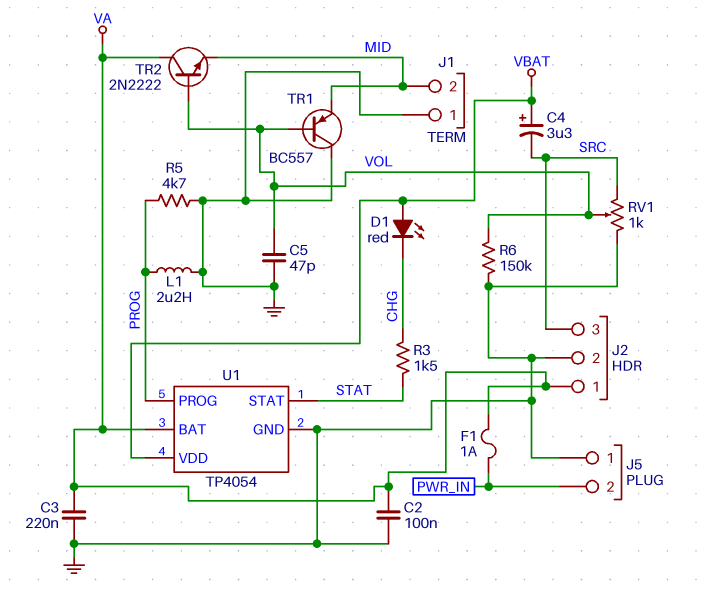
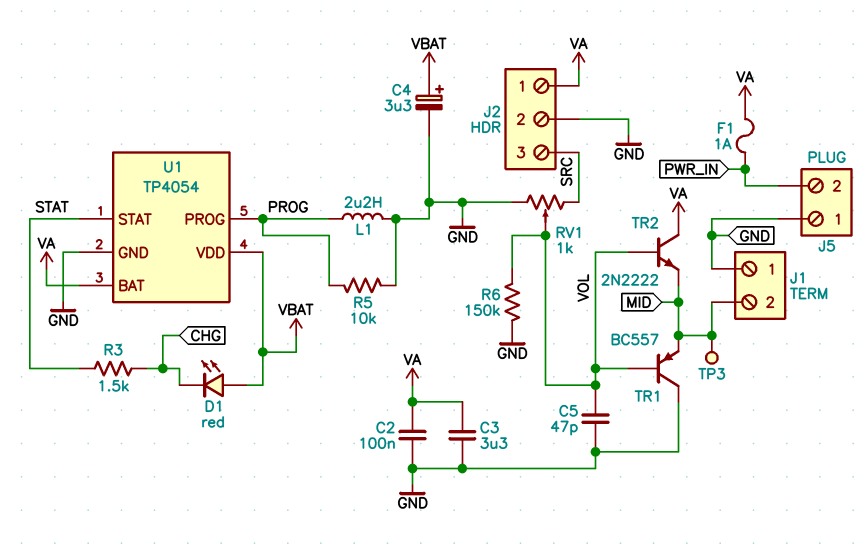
C3: 220nF (GND, VA) -> 3.3uF (GND, VA)
C4: 3.3uF (plus VBAT, minus SRC) -> 3.3uF (plus VBAT, minus GND)
R5: 4.7k (GND, PROG) -> 10k (GND, PROG)
TP3: none -> test point (MID)

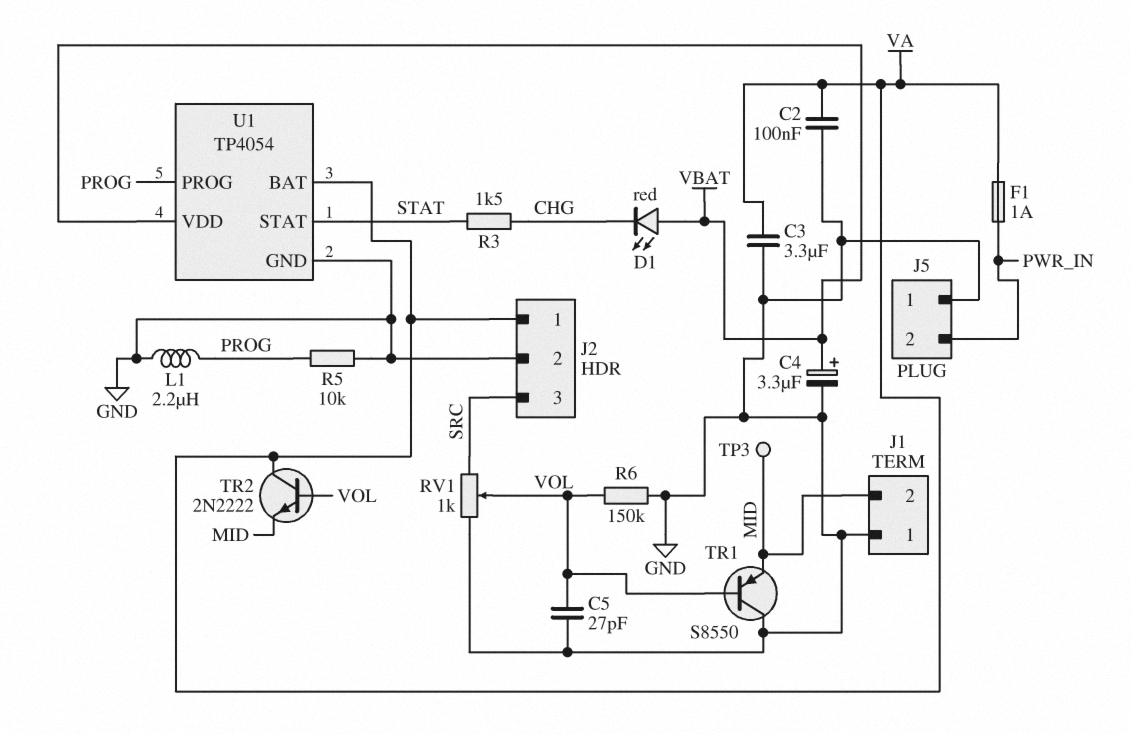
C5: 47pF (GND, VOL) -> 27pF (GND, VOL)
TR1: PNP BC557 (B VOL, C GND, E MID) -> PNP S8550 (B VOL, C GND, E MID)

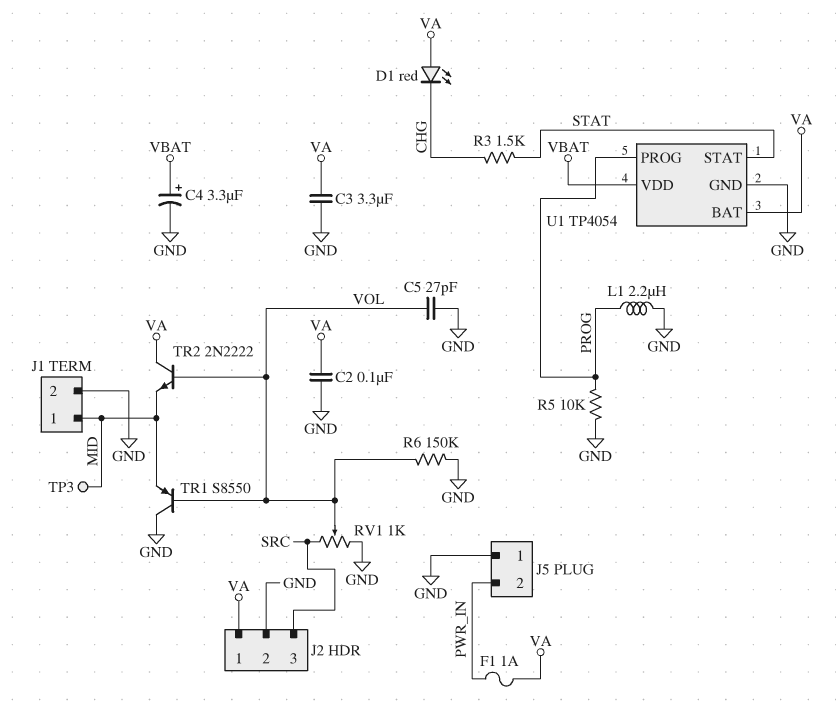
D1: LED red (A VBAT, K CHG) -> LED red (A VA, K CHG)
J1 pin 1: GND -> MID
J1 pin 2: MID -> GND

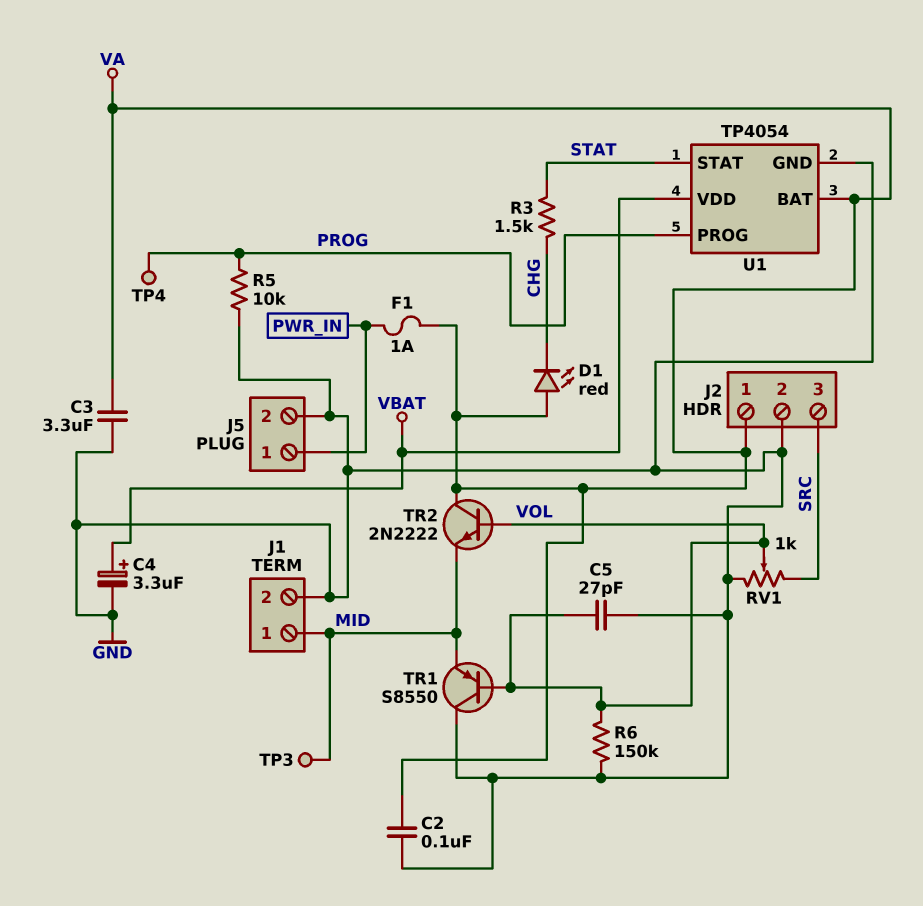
J5 pin 1: GND -> PWR_IN
J5 pin 2: PWR_IN -> GND
L1: 2.2uH (GND, PROG) -> none
TP4: none -> test point (PROG)

